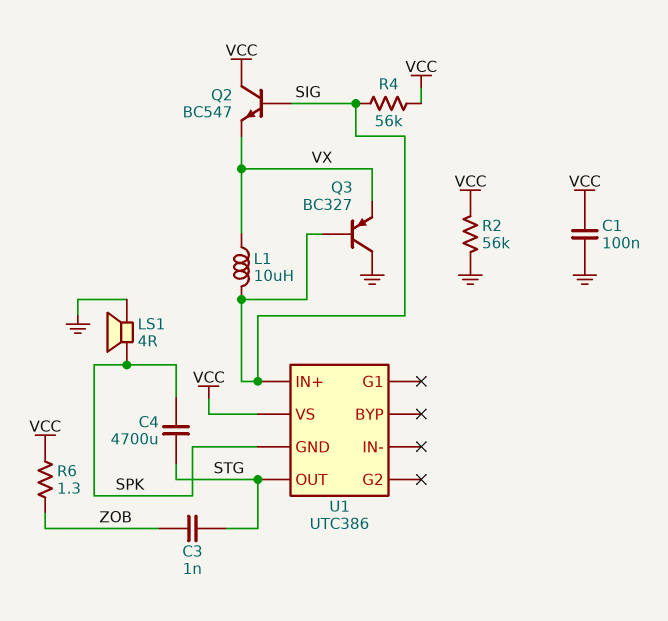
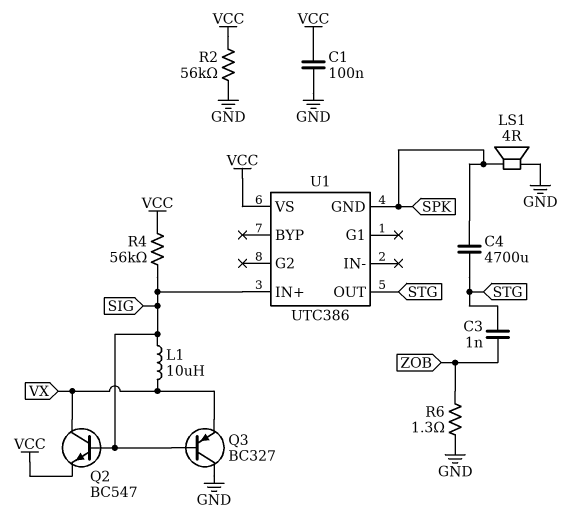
Q2: NPN BC547 (B SIG, C VCC, E VX) -> NPN BC547 (B SIG, C VX, E VCC)
R6: 1.3 (VCC, ZOB) -> 1.3 (GND, ZOB)

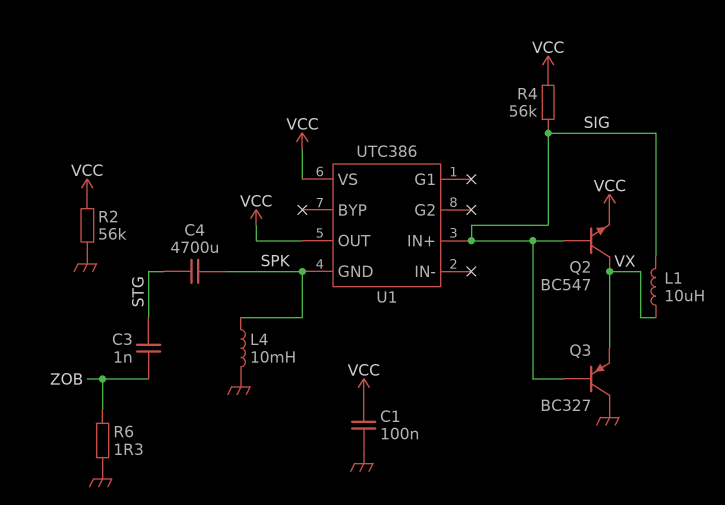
L4: none -> 10mH (GND, SPK)
LS1: speaker 4R (GND, SPK) -> none
U1 pin OUT: STG -> VCC

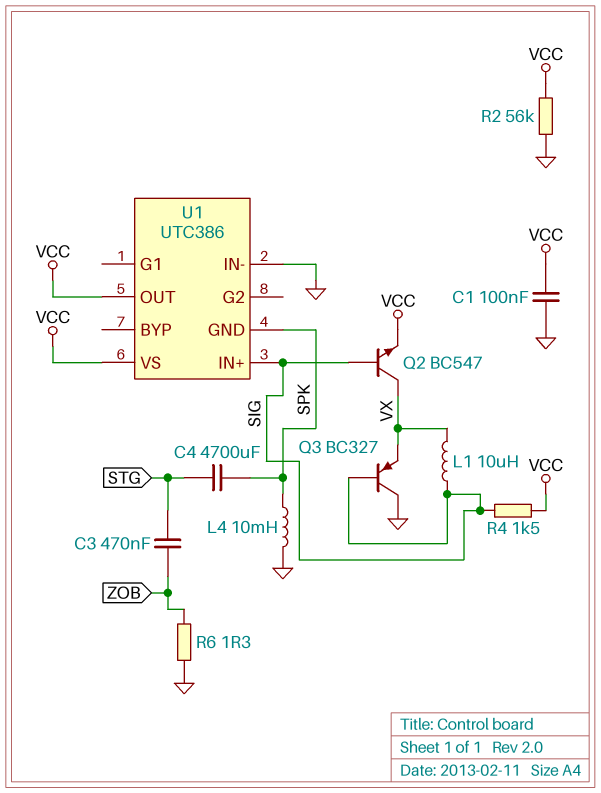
C3: 1nF (STG, ZOB) -> 470nF (STG, ZOB)
R4: 56k (SIG, VCC) -> 1.5k (SIG, VCC)
U1 pin IN-: none -> GND

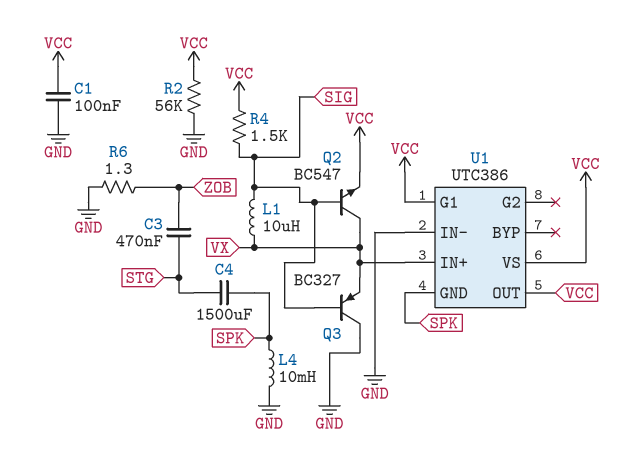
C4: 4700uF (SPK, STG) -> 1500uF (SPK, STG)
U1 pin G1: none -> VCC
U1 pin IN+: SIG -> VX

